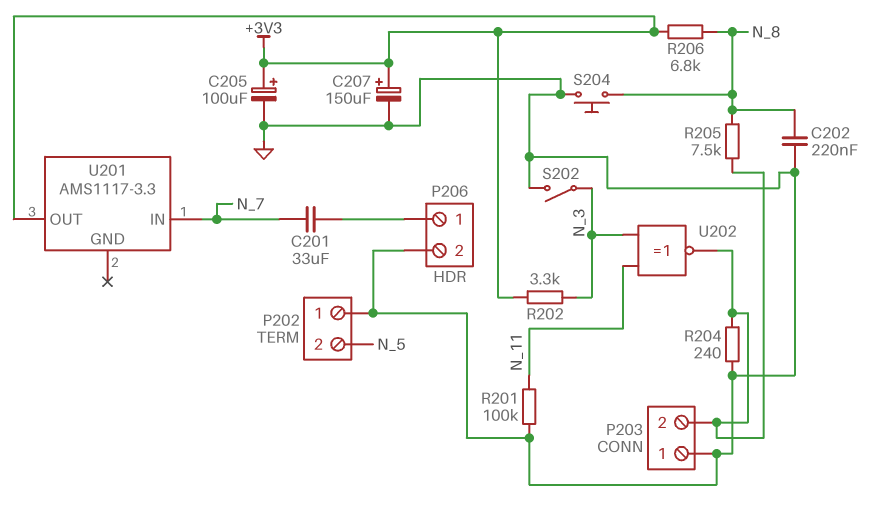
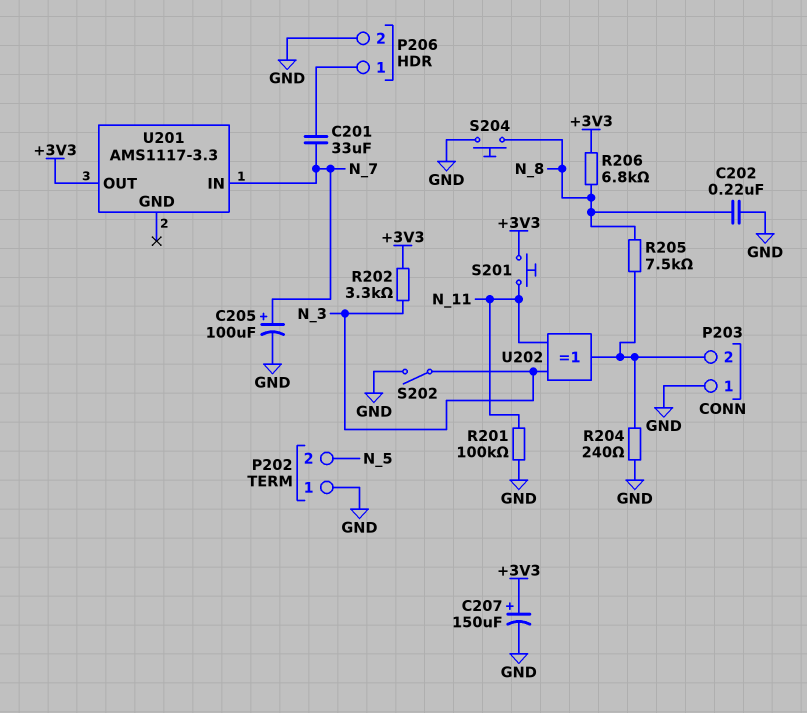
C205: 100uF (plus +3V3, minus GND) -> 100uF (plus N_7, minus GND)
S201: none -> button (+3V3, N_11)
U202: XNOR (in N_3, in N_11, out P203/2) -> XOR (in N_3, in N_11, out P203/2)

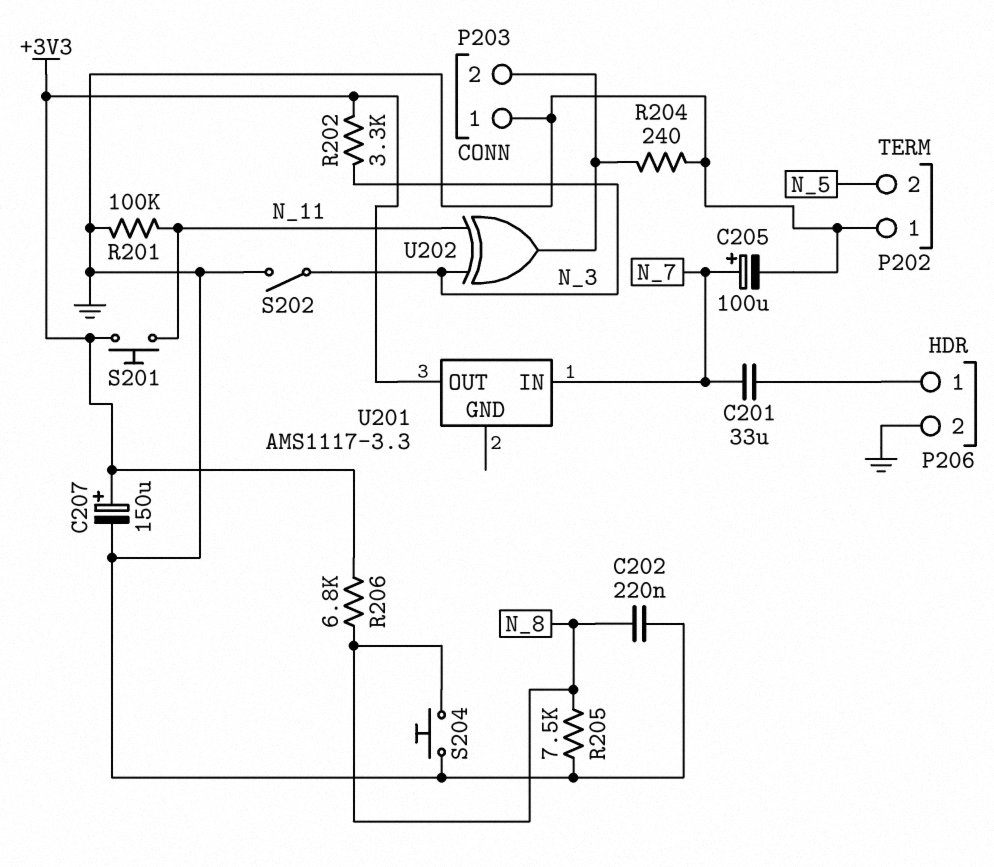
R205: 7.5k (N_8, P203/2) -> 7.5k (GND, N_8)

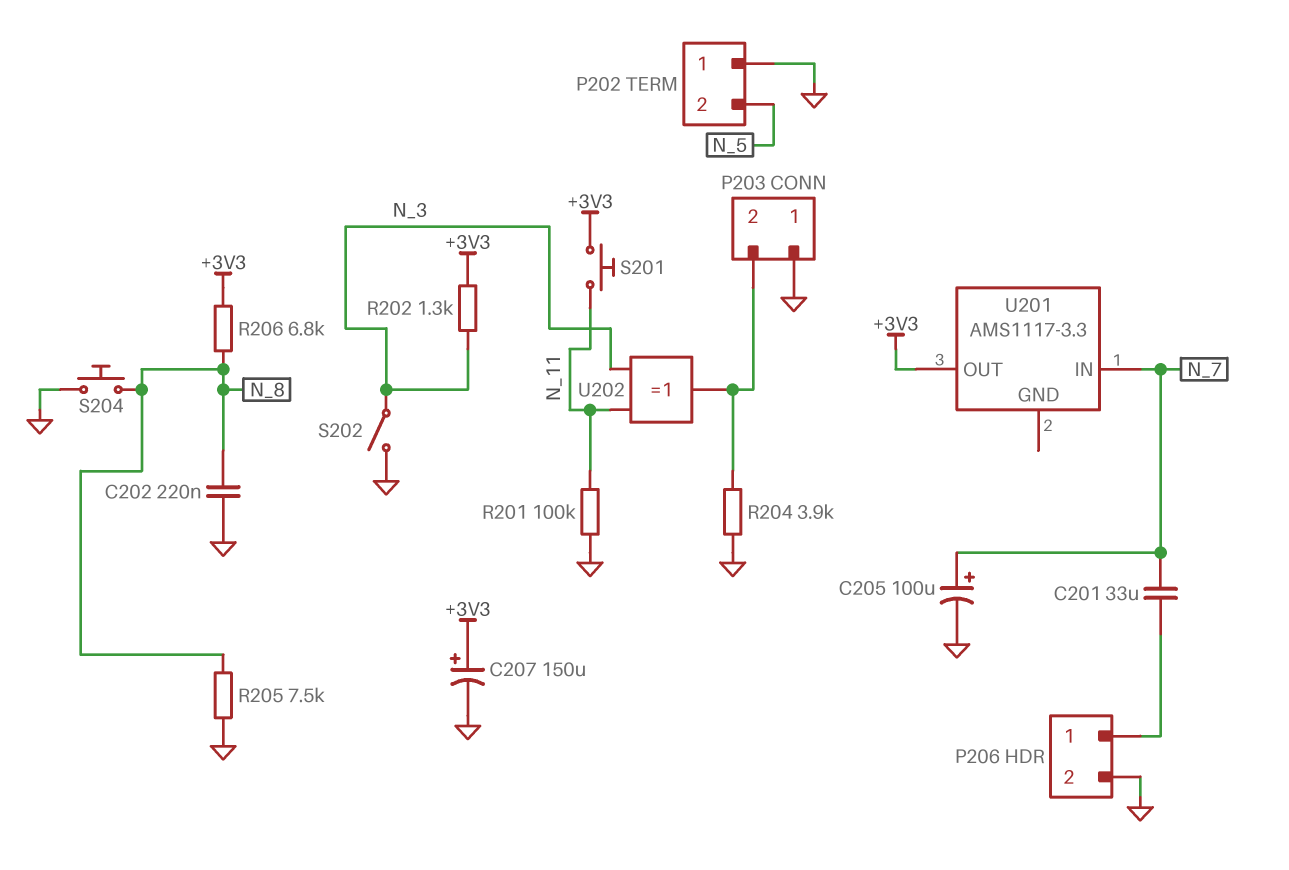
R202: 3.3k (+3V3, N_3) -> 1.3k (+3V3, N_3)
R204: 240 (GND, P203/2) -> 3.9k (GND, P203/2)

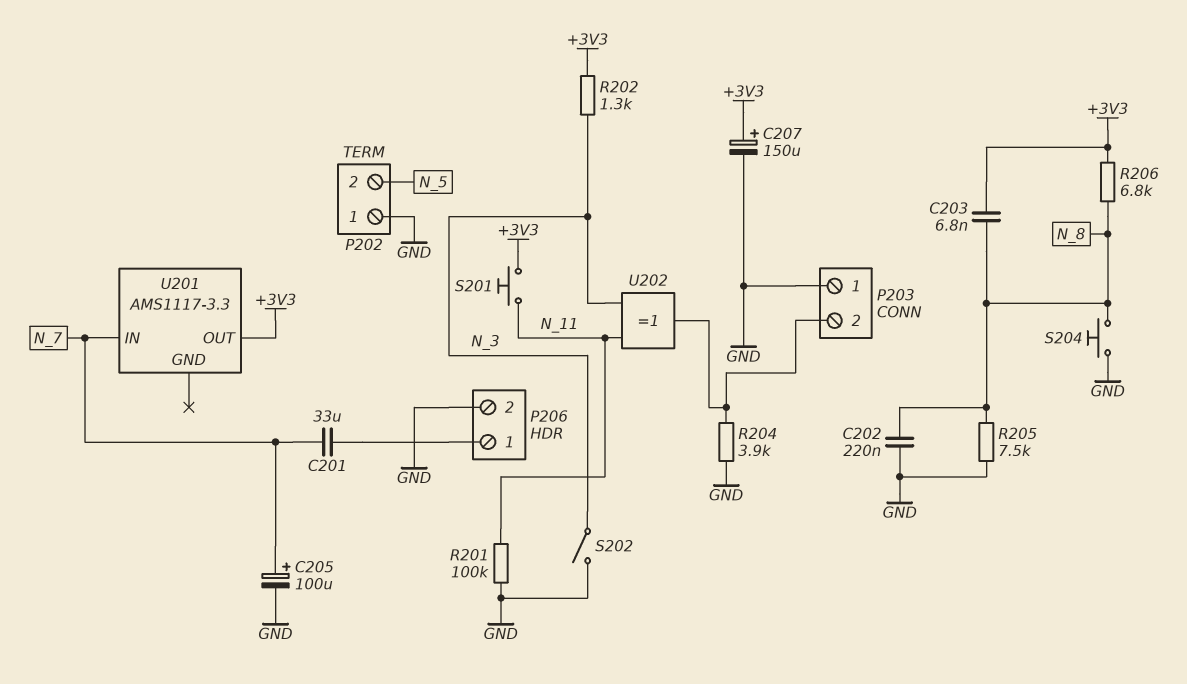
C203: none -> 6.8nF (+3V3, N_8)

